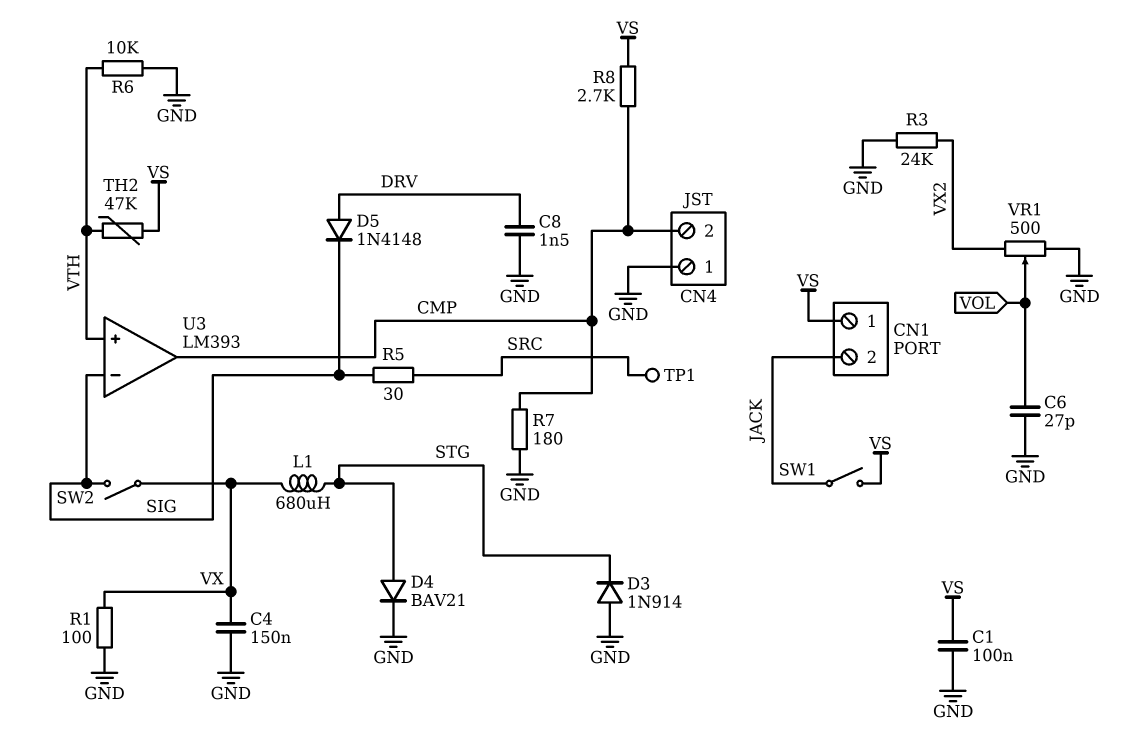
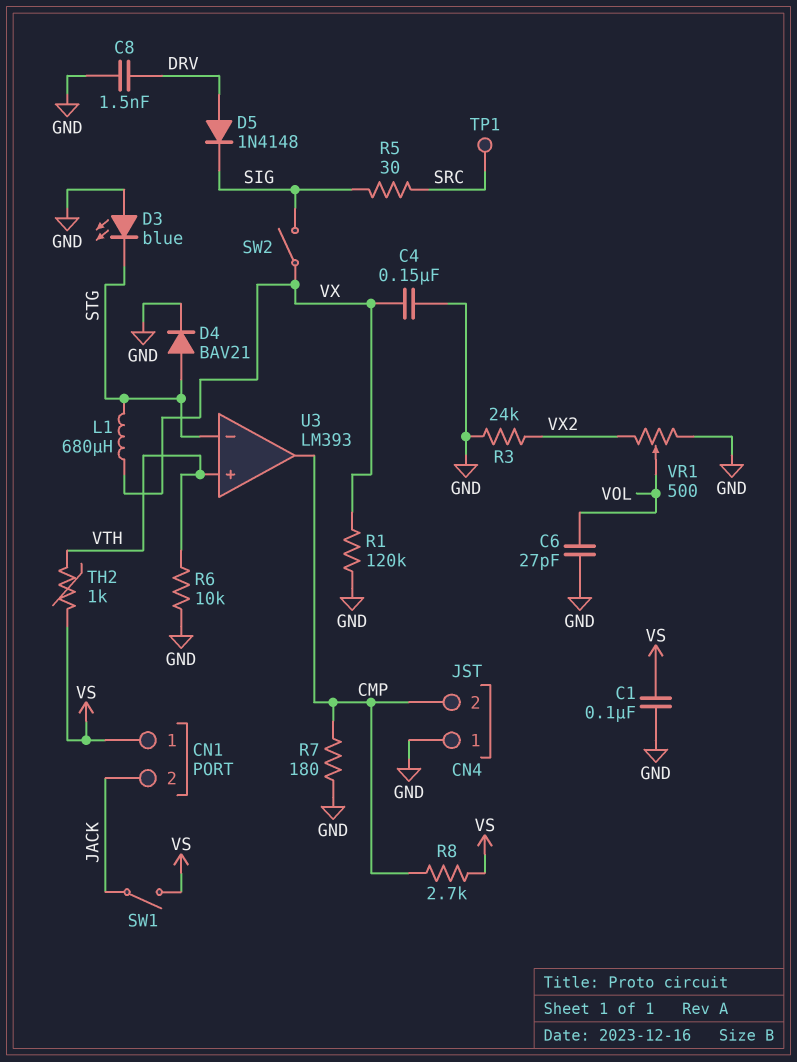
D3: diode 1N914 (A GND, K STG) -> LED blue (A GND, K STG)
R1: 100 (GND, VX) -> 120k (GND, VX)
TH2: 47k (VS, VTH) -> 1k (VS, VTH)
U3 pin in-: SIG -> STG

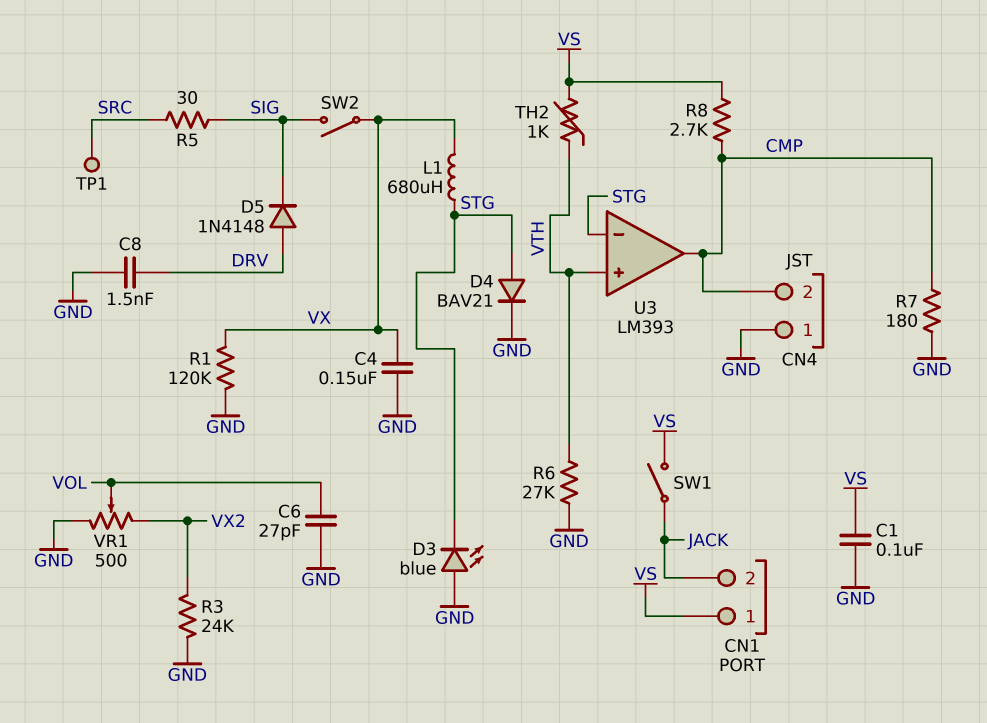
R6: 10k (GND, VTH) -> 27k (GND, VTH)

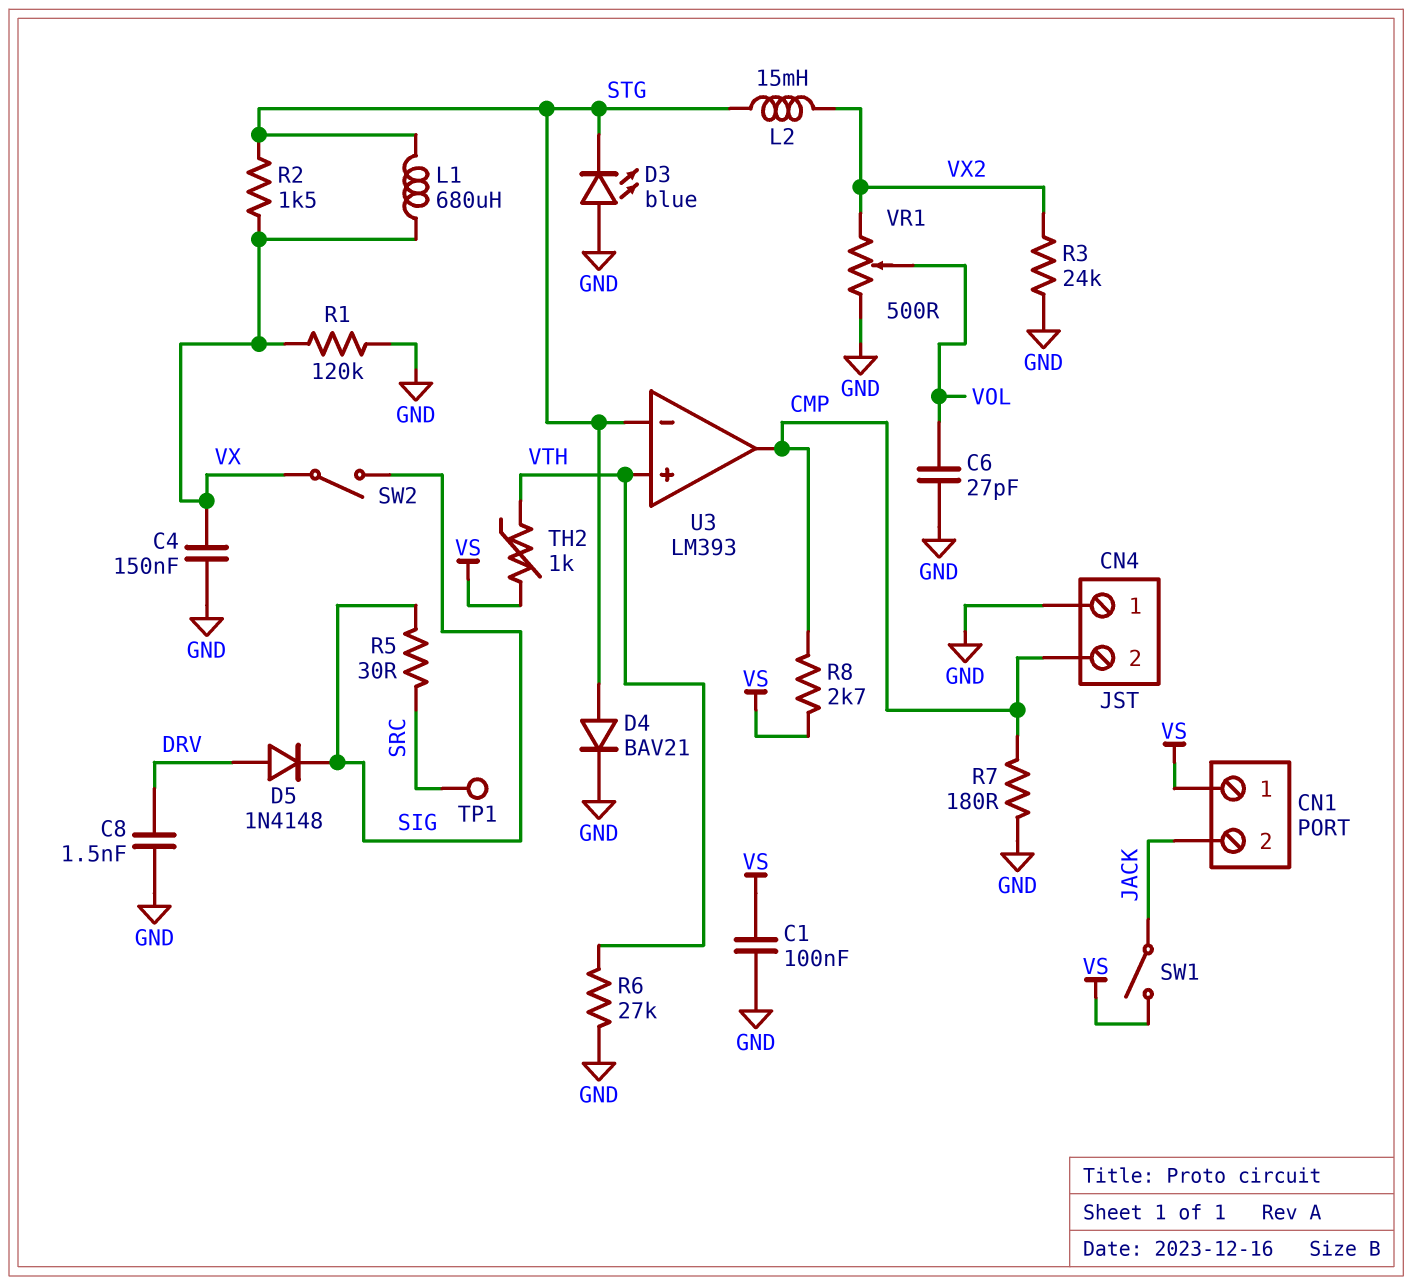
L2: none -> 15mH (STG, VX2)
R2: none -> 1.5k (STG, VX)

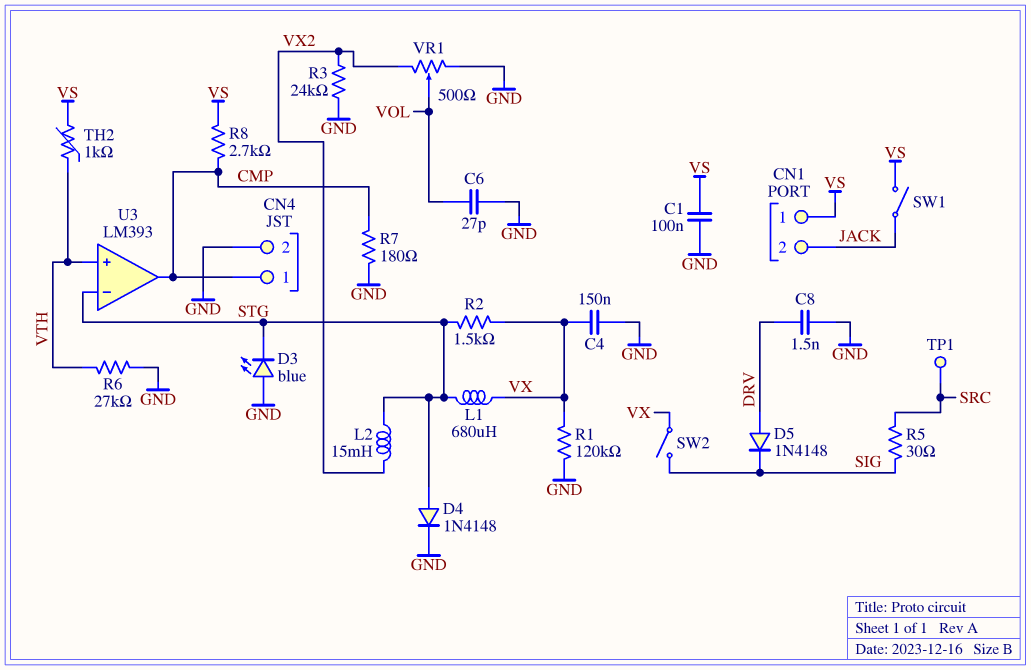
CN4 pin 1: GND -> CMP
CN4 pin 2: CMP -> GND
D4: diode BAV21 (A STG, K GND) -> diode 1N4148 (A STG, K GND)

